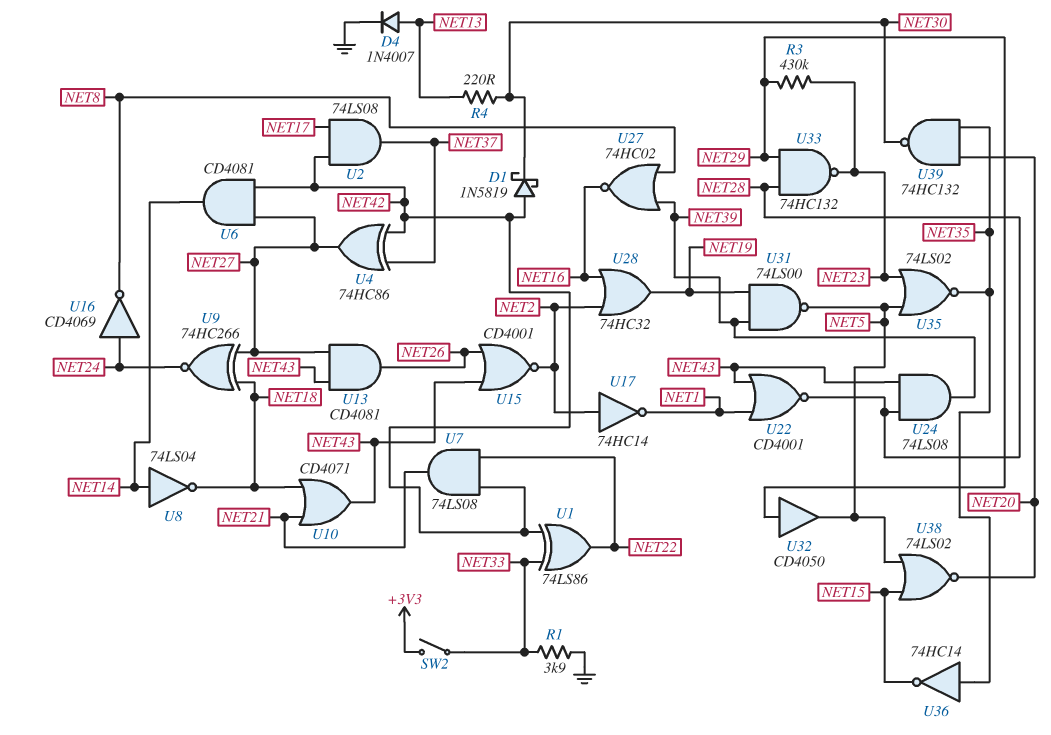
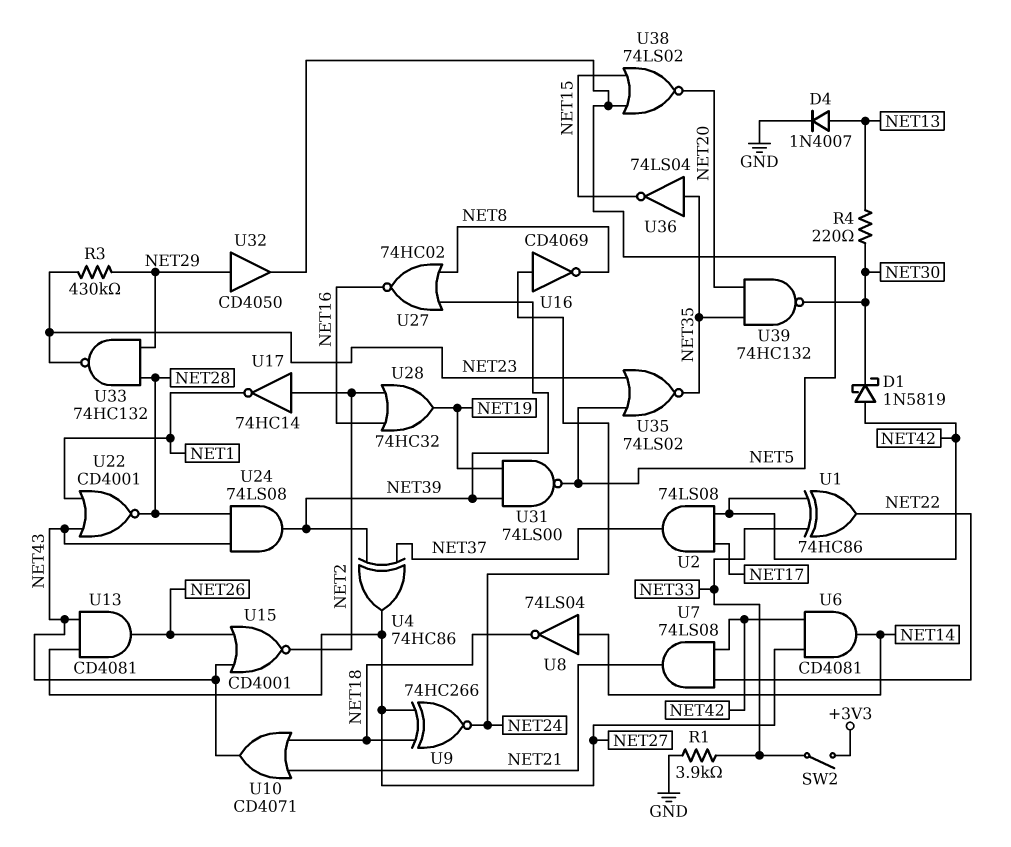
U1: XOR 74LS86 (in NET33, in NET42, out NET22) -> XOR 74HC86 (in NET33, in NET42, out NET22)
U4: XOR 74HC86 (in NET37, in NET42, out NET27) -> XOR 74HC86 (in NET37, in NET39, out NET27)
U36: NOT 74HC14 (in NET35, out NET15) -> NOT 74LS04 (in NET35, out NET15)

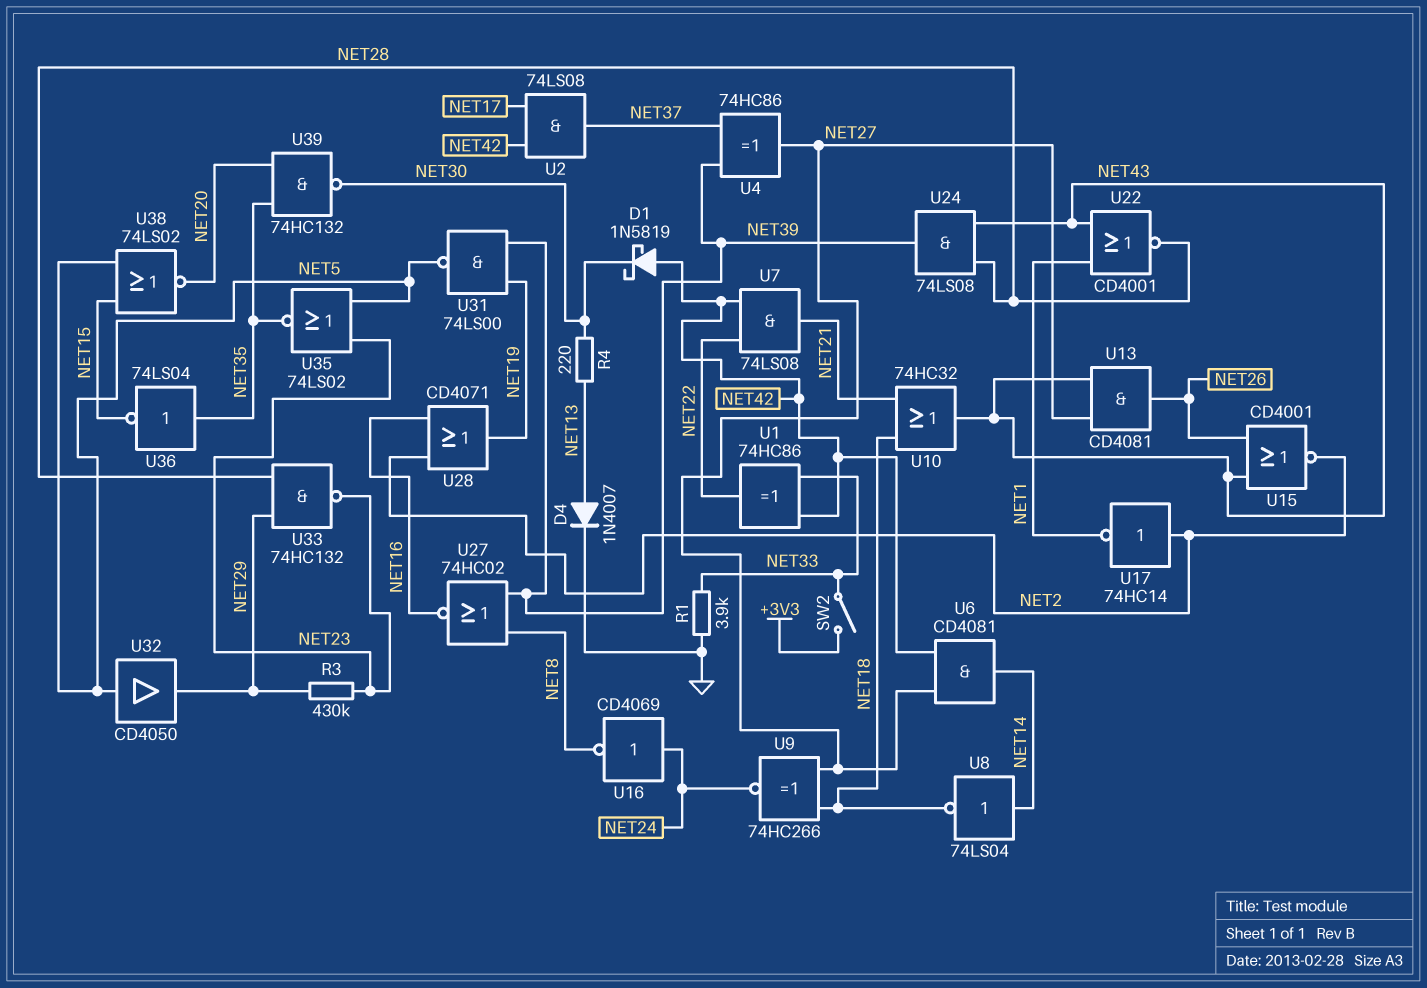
U10: OR CD4071 (in NET18, in NET21, out NET43) -> OR 74HC32 (in NET18, in NET21, out NET43)
U28: OR 74HC32 (in NET2, in NET16, out NET19) -> OR CD4071 (in NET2, in NET16, out NET19)
U32: buffer CD4050 (in NET29, out NET5) -> buffer CD4050 (in NET5, out NET29)

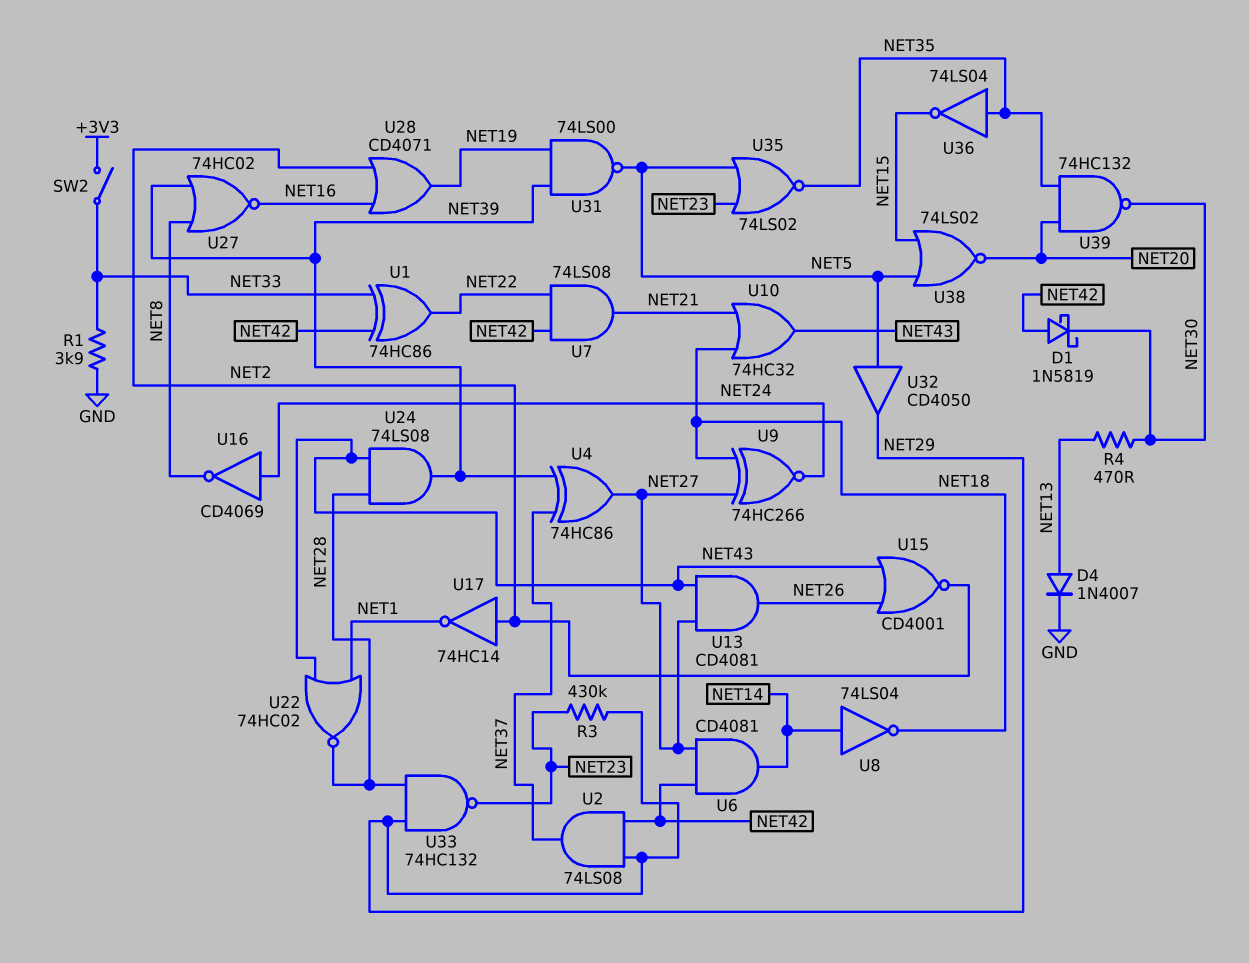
R4: 220 (NET13, NET30) -> 470 (NET13, NET30)
U2: AND 74LS08 (in NET17, in NET42, out NET37) -> AND 74LS08 (in NET29, in NET42, out NET37)
U22: NOR CD4001 (in NET1, in NET43, out NET28) -> NOR 74HC02 (in NET1, in NET43, out NET28)

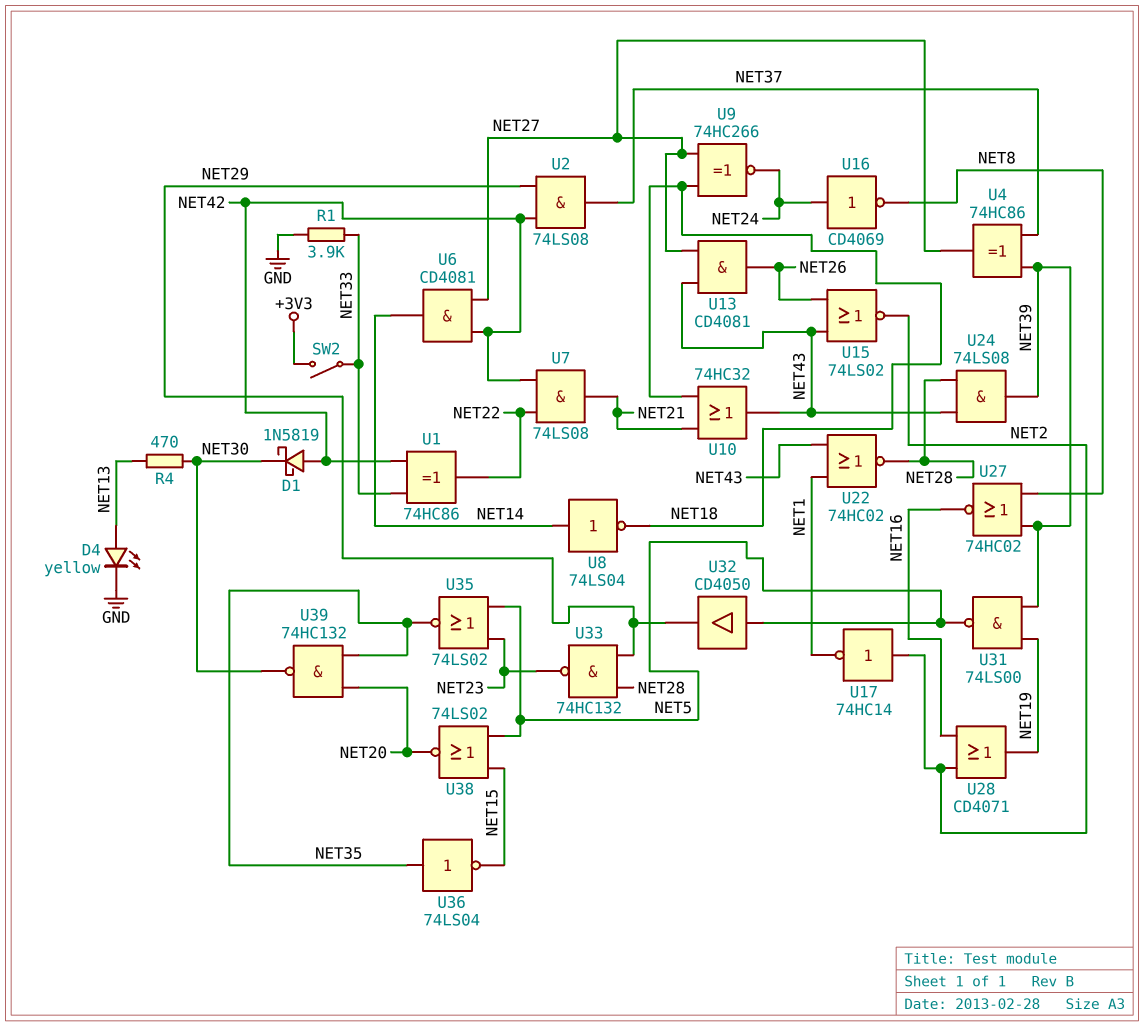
D4: diode 1N4007 (A NET13, K GND) -> LED yellow (A NET13, K GND)
R3: 430k (NET23, NET29) -> none
U15: NOR CD4001 (in NET26, in NET43, out NET2) -> NOR 74LS02 (in NET26, in NET43, out NET2)

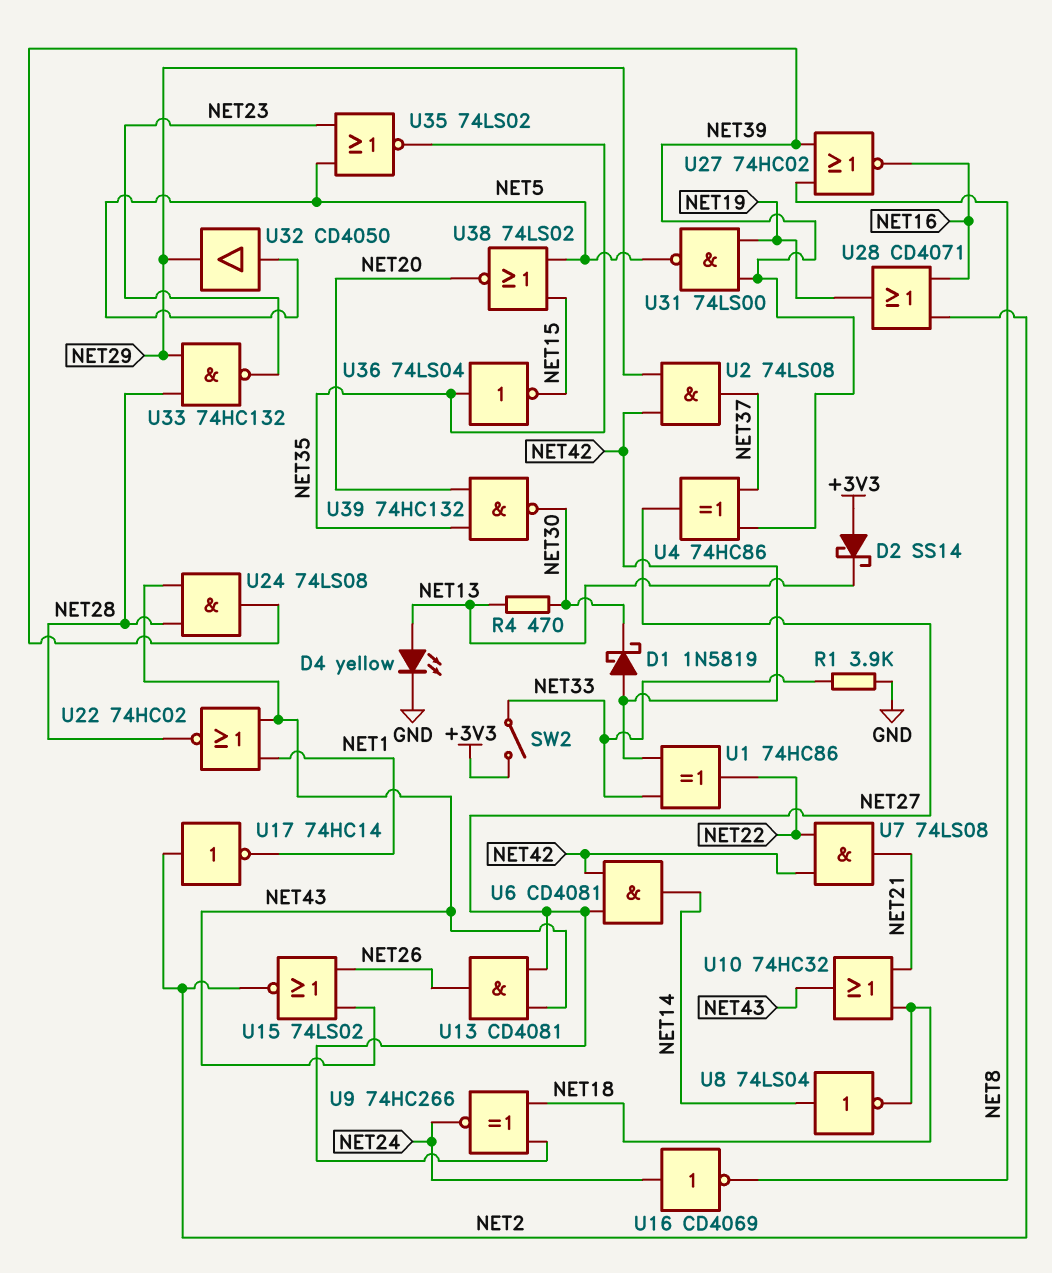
D2: none -> schottky SS14 (A +3V3, K NET13)

